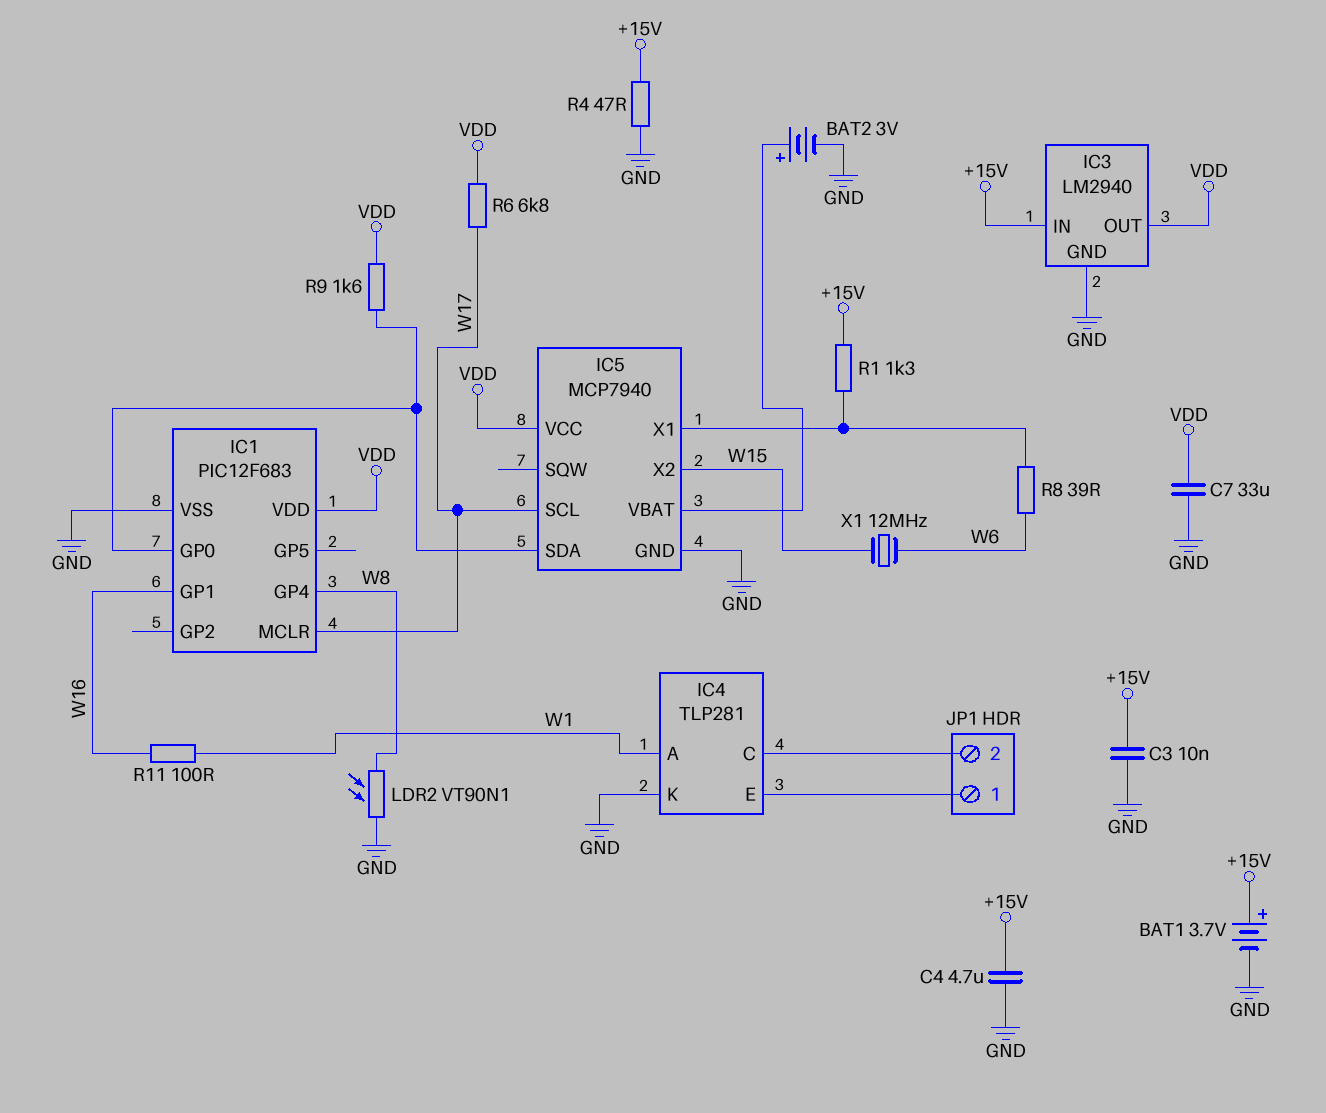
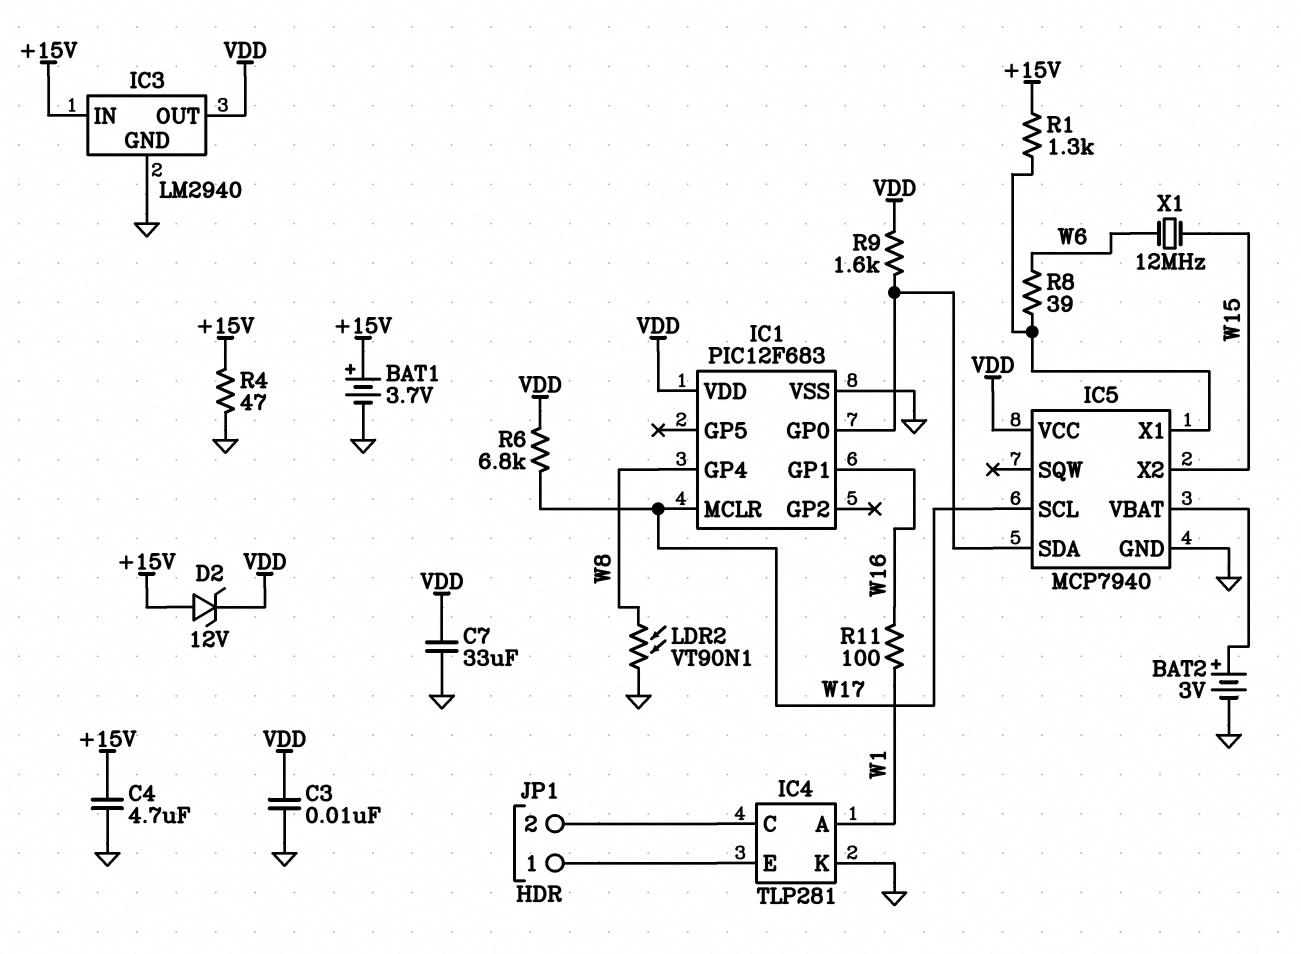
C3: 10nF (+15V, GND) -> 10nF (GND, VDD)
D2: none -> zener 12V (A +15V, K VDD)

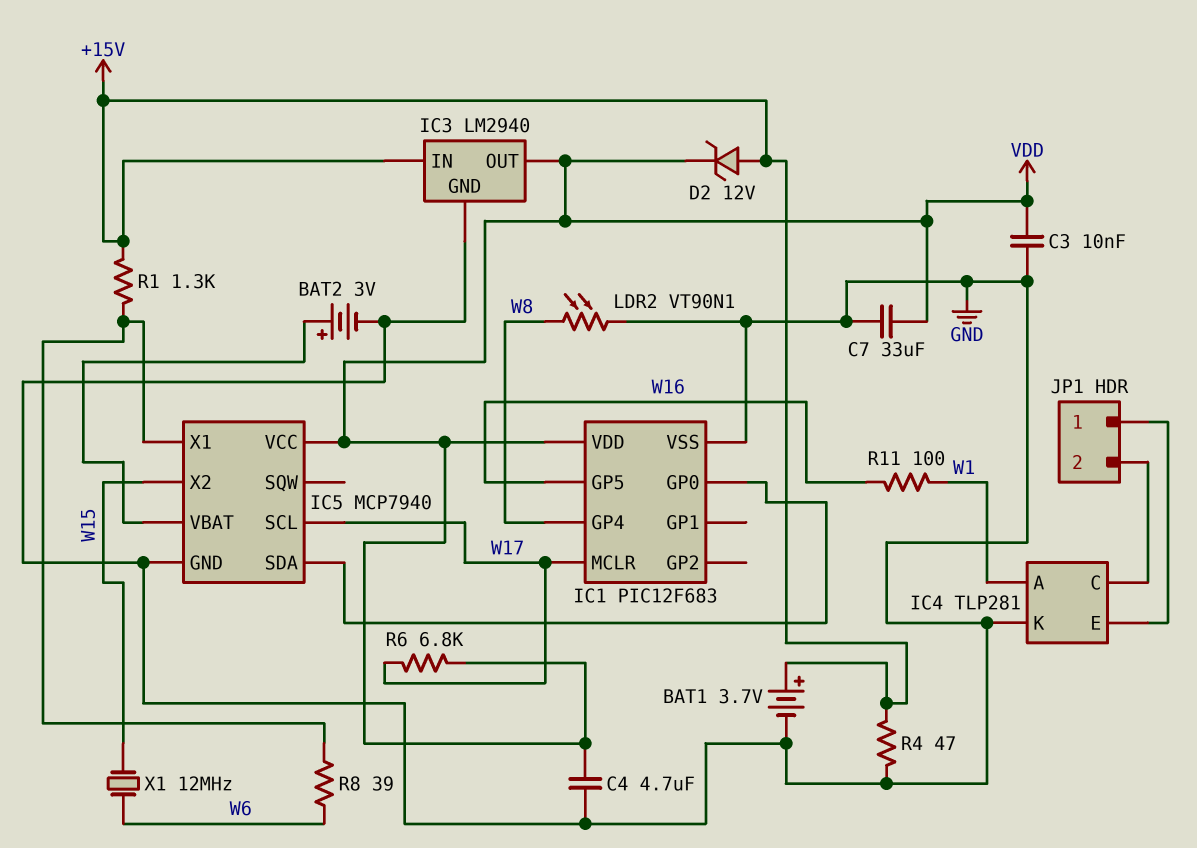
C4: 4.7uF (+15V, GND) -> 4.7uF (GND, VDD)
IC1 pin GP1: W16 -> none
IC1 pin GP5: none -> W16
R9: 1.6k (IC1/GP0, VDD) -> none

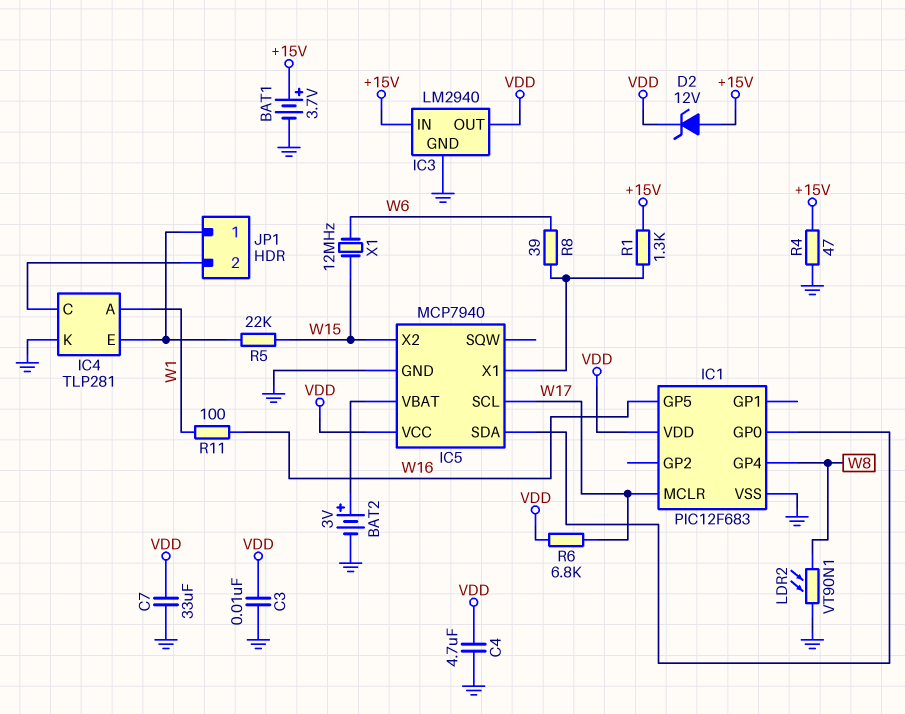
R5: none -> 22k (IC4/E, W15)

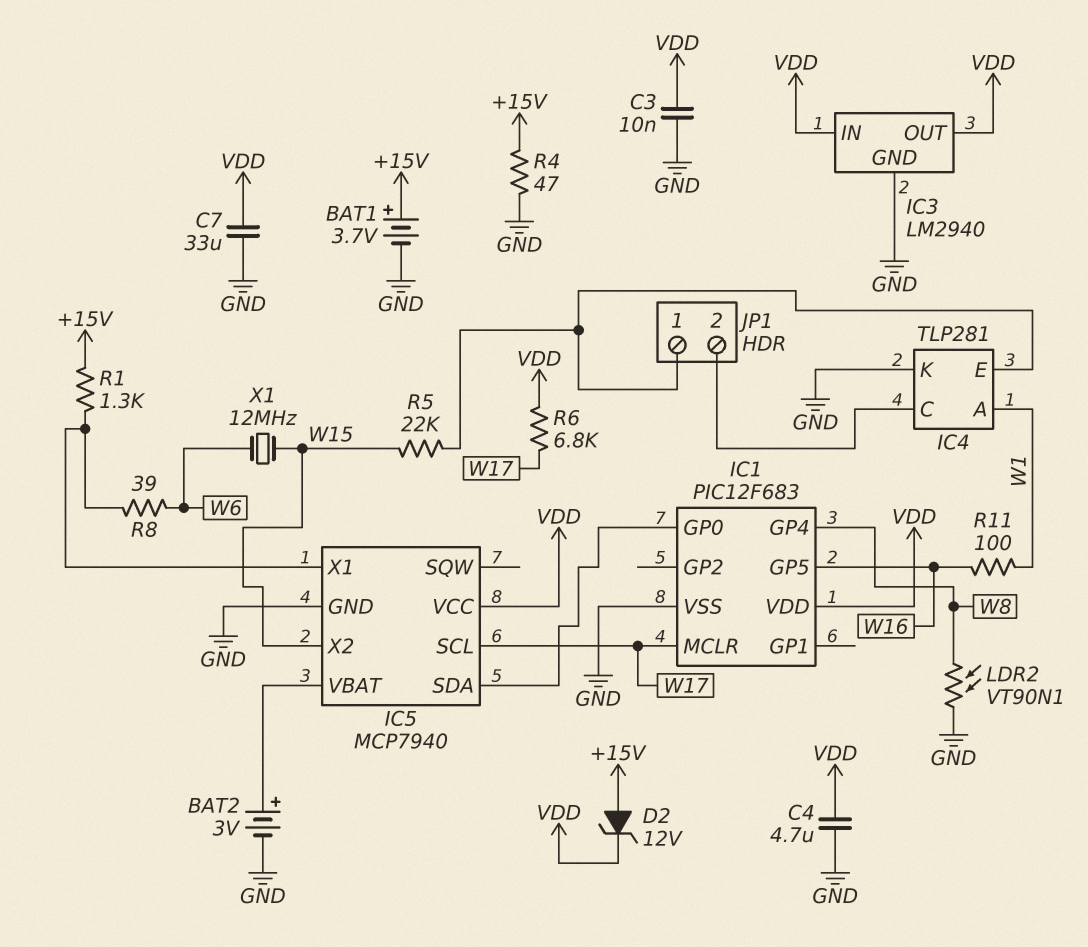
IC3 pin IN: +15V -> VDD

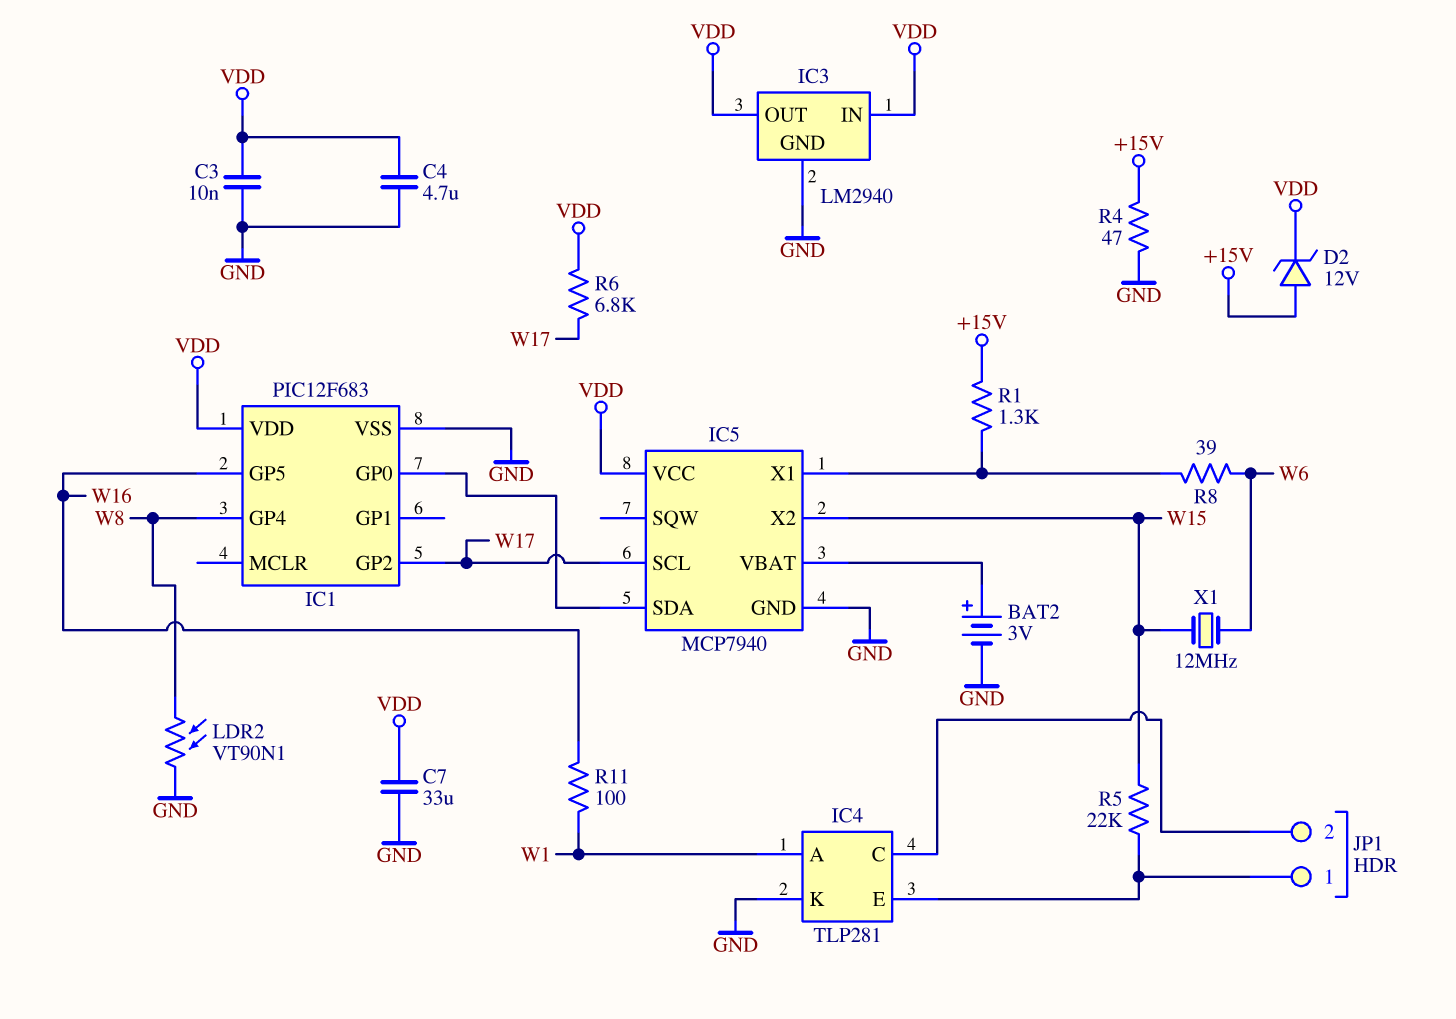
BAT1: 3.7V (plus +15V, minus GND) -> none
IC1 pin GP2: none -> W17
IC1 pin MCLR: W17 -> none

